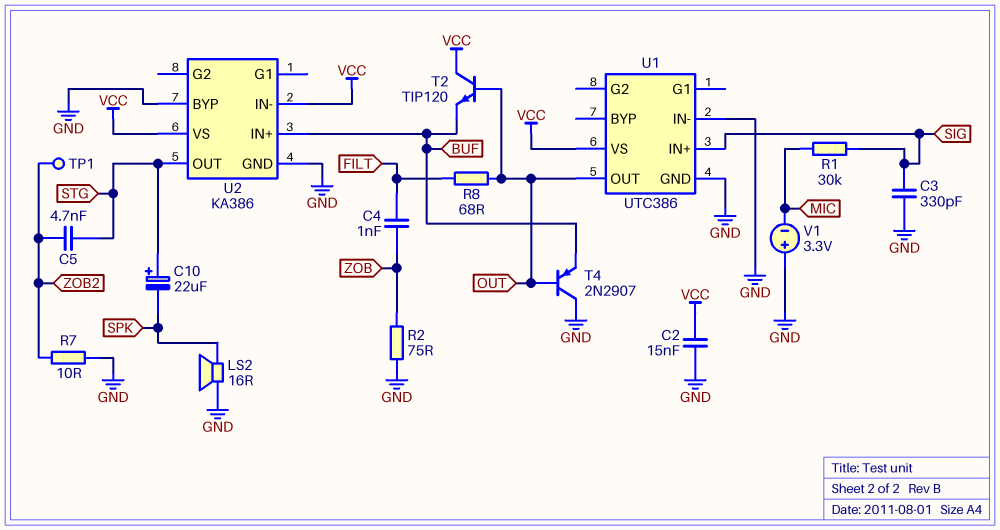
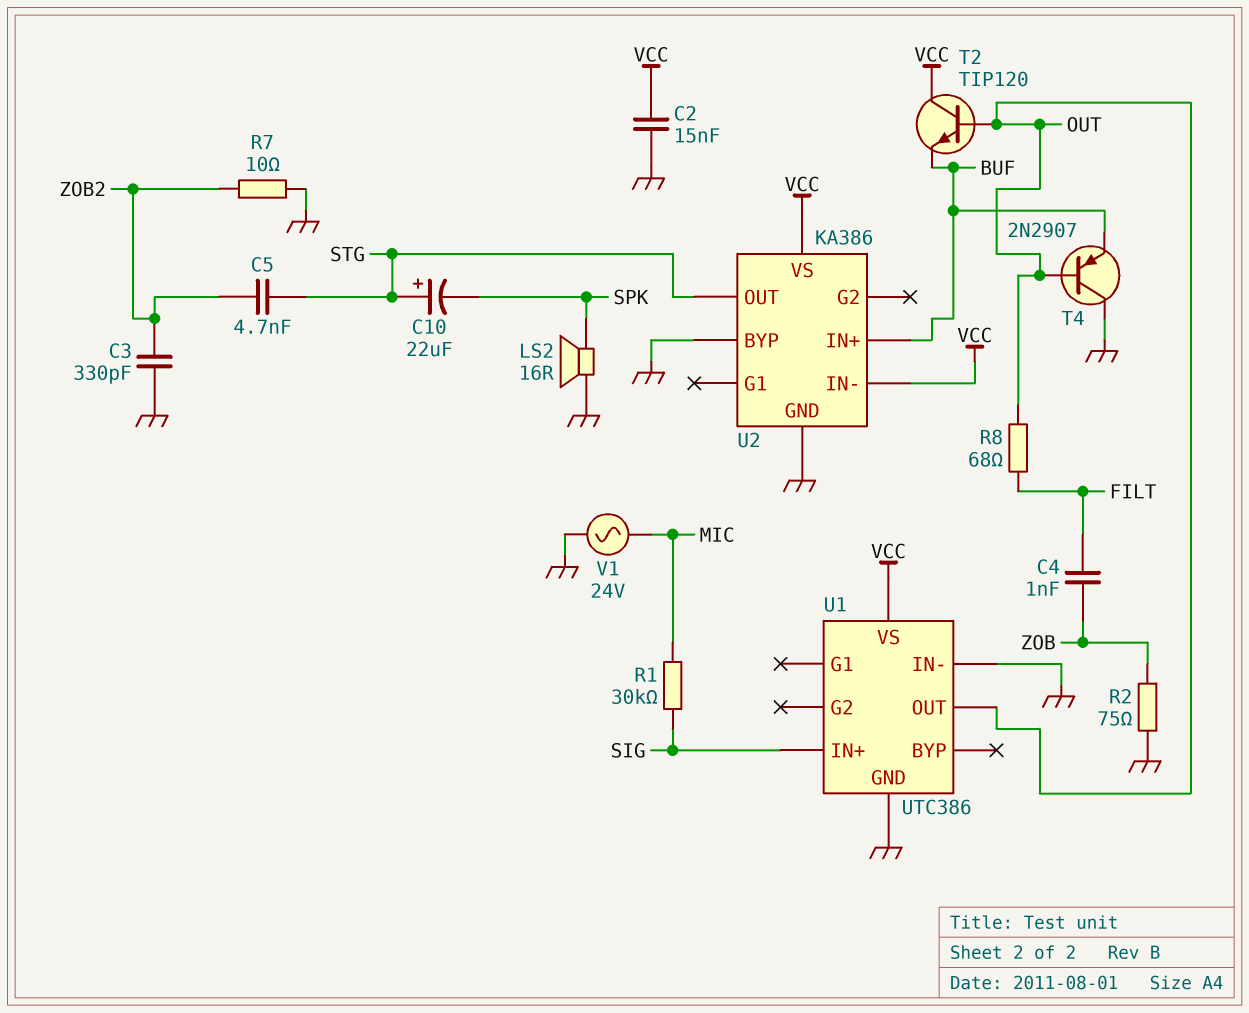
C3: 330pF (GND, SIG) -> 330pF (GND, ZOB2)
TP1: test point (ZOB2) -> none
V1: 3.3V (plus GND, minus MIC) -> AC 24V (GND, MIC)

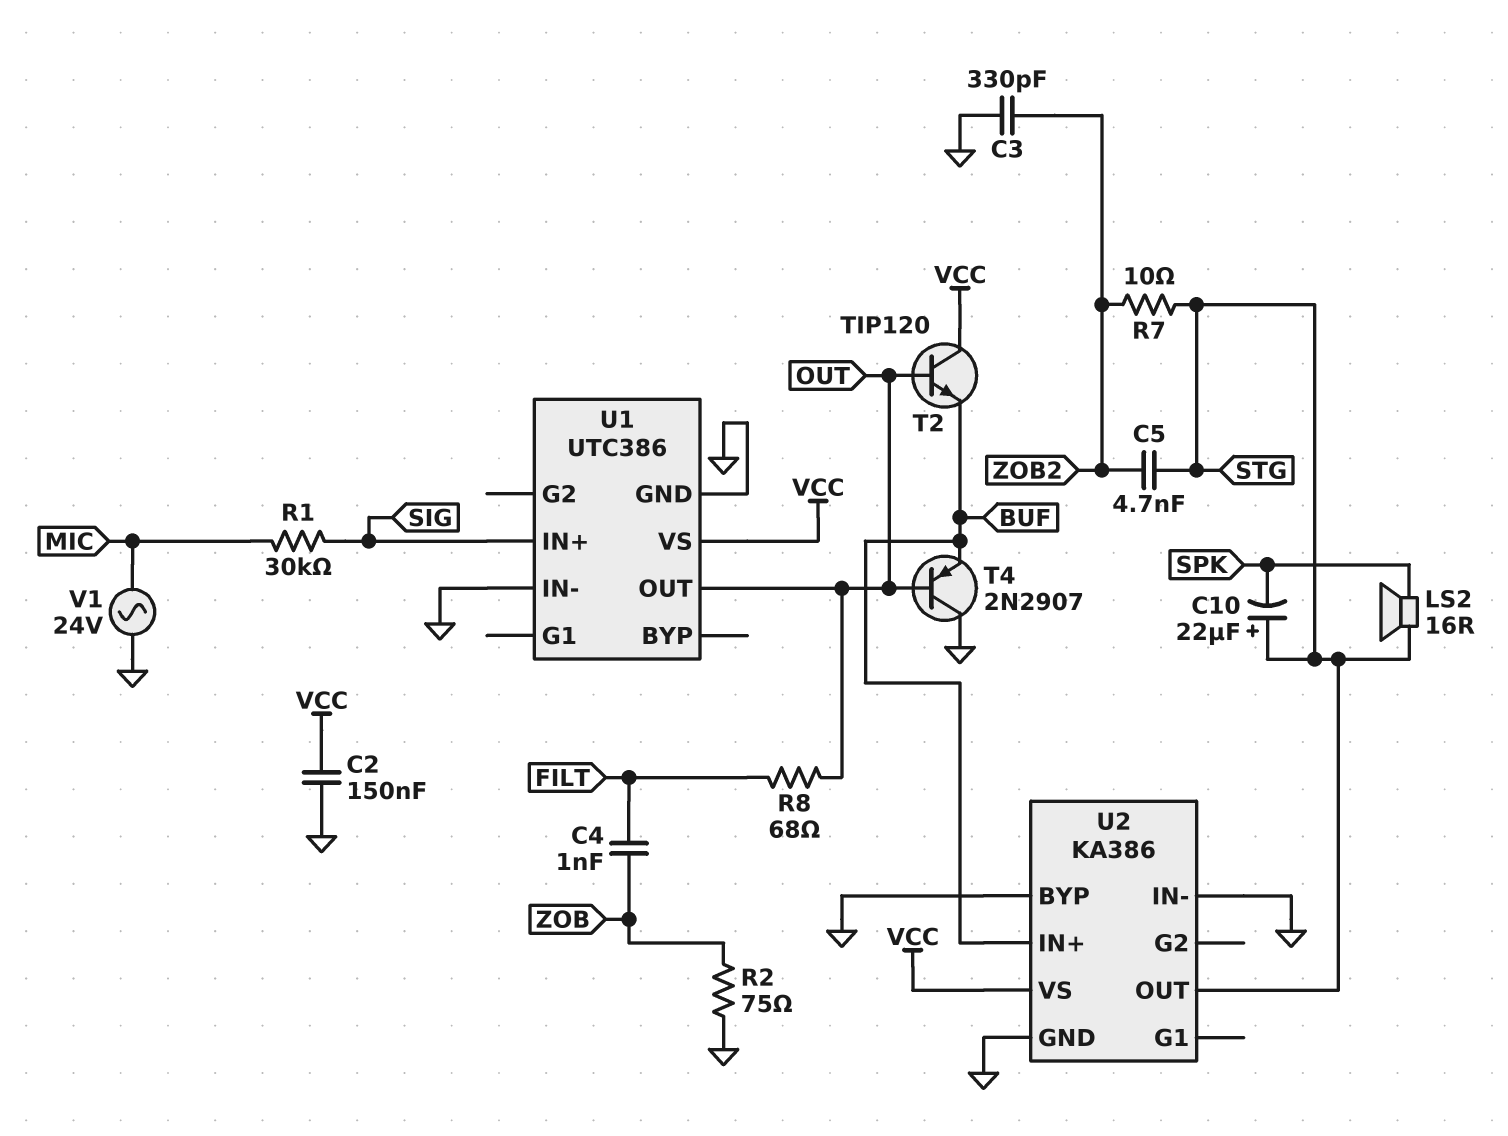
C2: 15nF (GND, VCC) -> 150nF (GND, VCC)
LS2: speaker 16R (GND, SPK) -> speaker 16R (SPK, STG)
R7: 10 (GND, ZOB2) -> 10 (STG, ZOB2)
U2 pin IN-: VCC -> GND

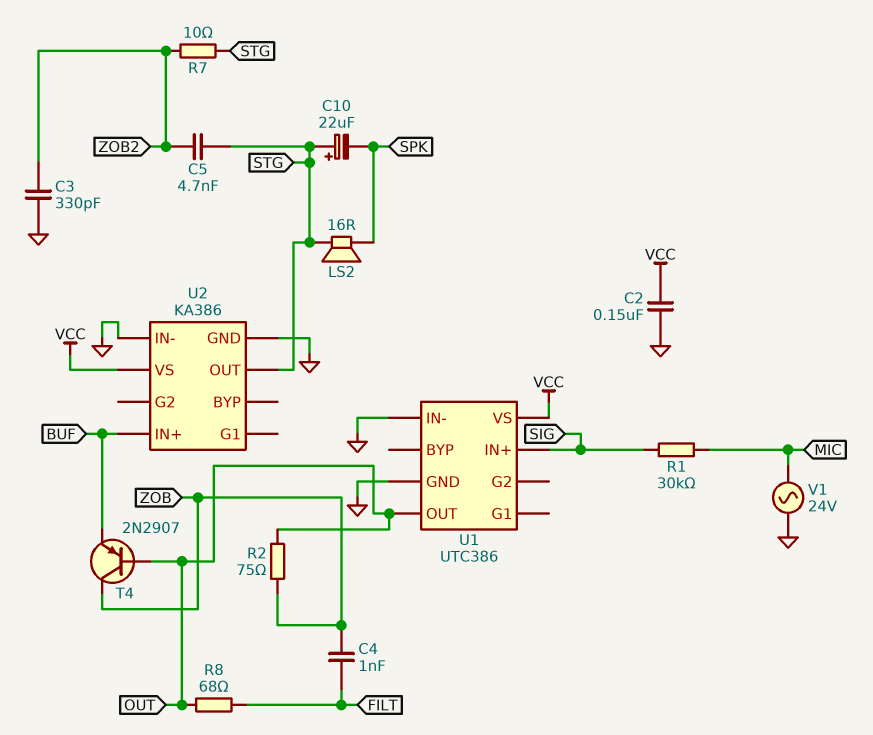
R2: 75 (GND, ZOB) -> 75 (OUT, ZOB)
T2: NPN TIP120 (B OUT, C VCC, E BUF) -> none
T4: PNP 2N2907 (B OUT, C GND, E BUF) -> PNP 2N2907 (B OUT, C ZOB, E BUF)
U2 pin BYP: GND -> none

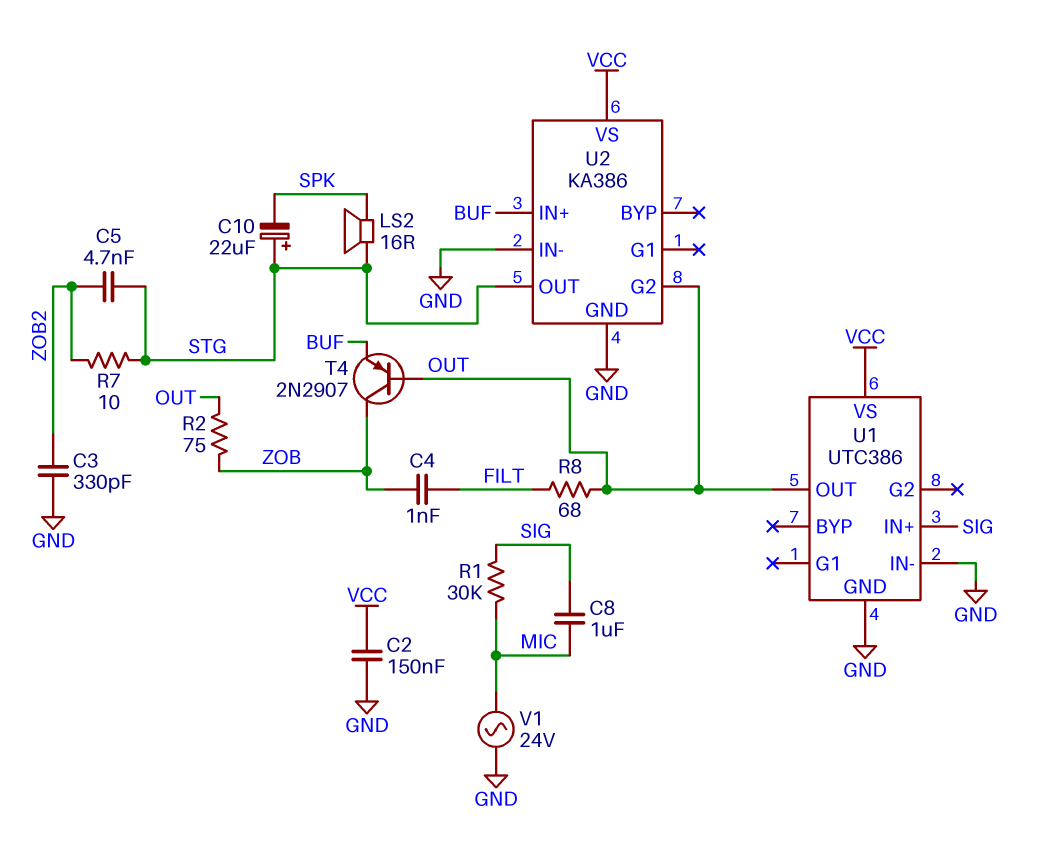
C8: none -> 1uF (MIC, SIG)
U2 pin G2: none -> OUT

